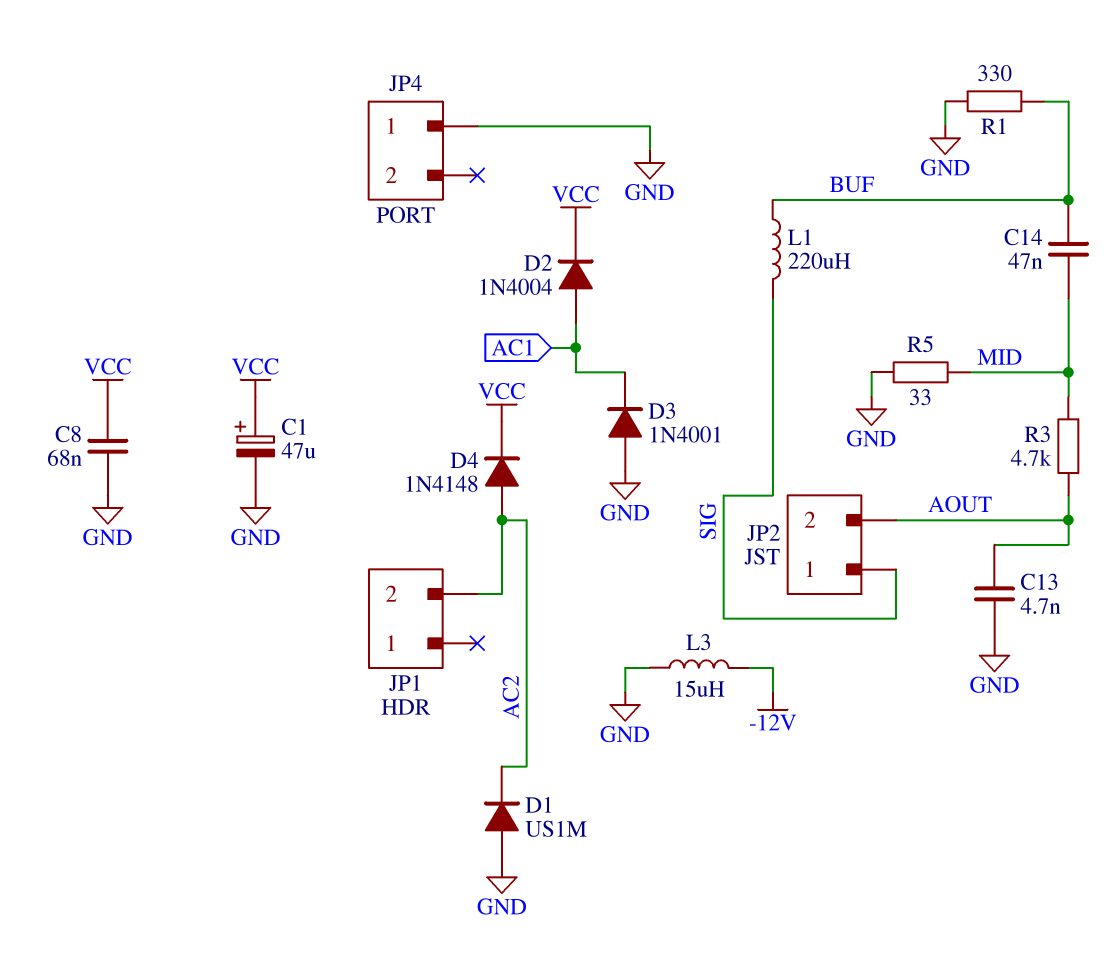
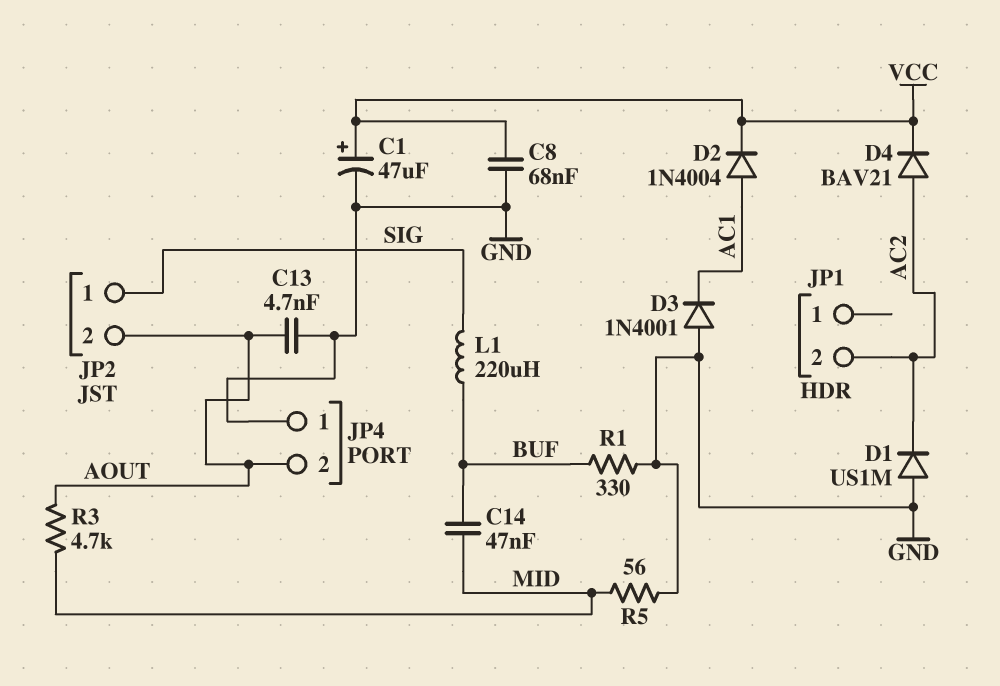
D4: diode 1N4148 (A AC2, K VCC) -> diode BAV21 (A AC2, K VCC)
JP4 pin 2: none -> AOUT
L3: 15uH (-12V, GND) -> none
R5: 33 (GND, MID) -> 56 (GND, MID)

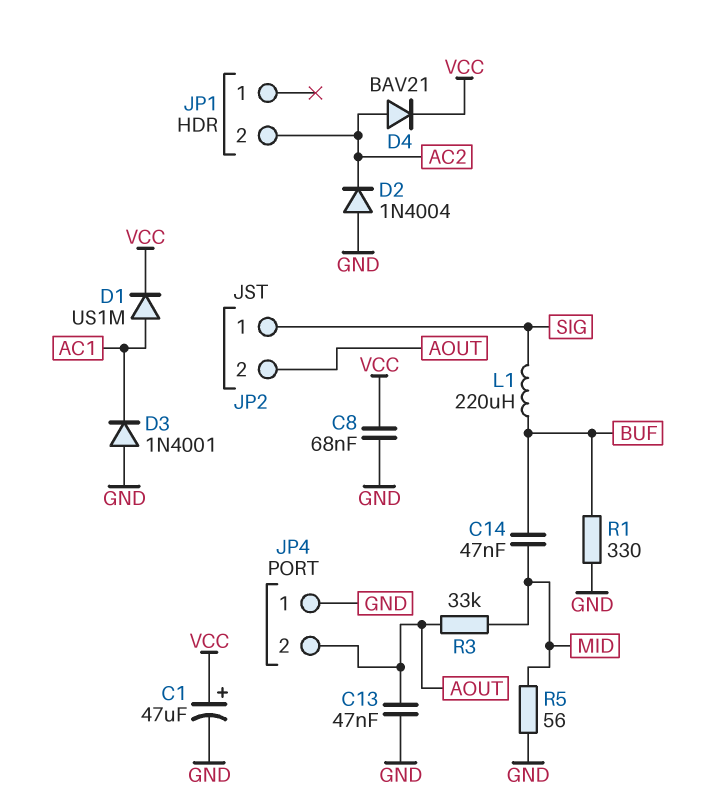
C13: 4.7nF (AOUT, GND) -> 47nF (AOUT, GND)
D1: diode US1M (A GND, K AC2) -> diode US1M (A AC1, K VCC)
D2: diode 1N4004 (A AC1, K VCC) -> diode 1N4004 (A GND, K AC2)
R3: 4.7k (AOUT, MID) -> 33k (AOUT, MID)

